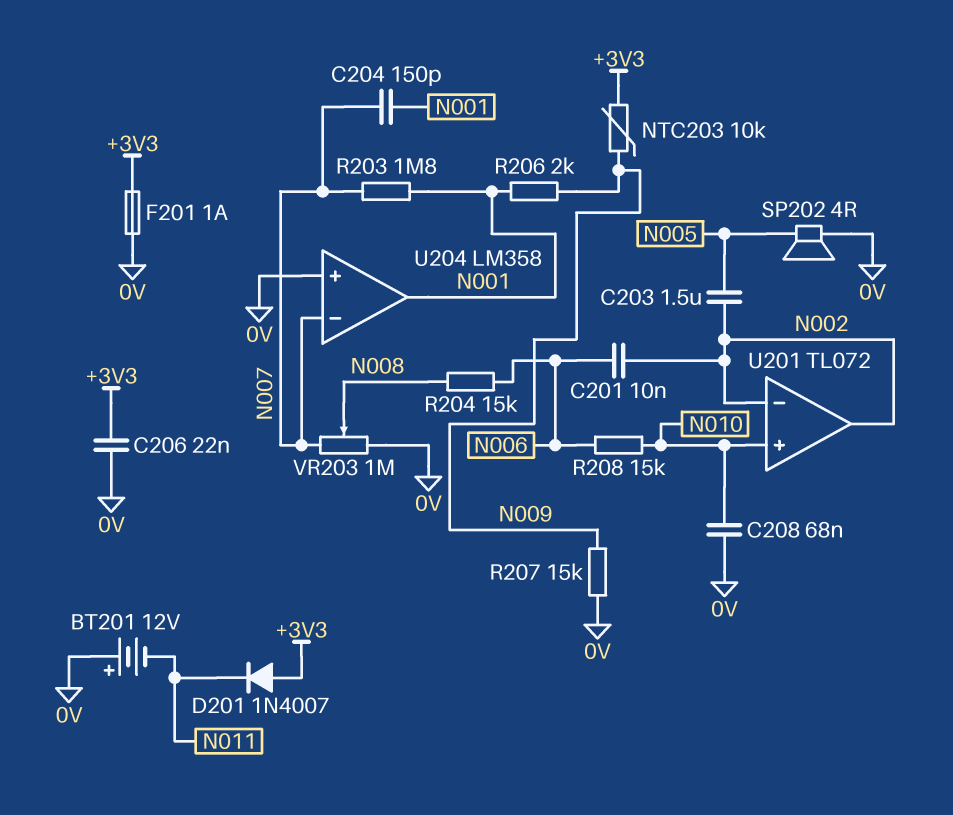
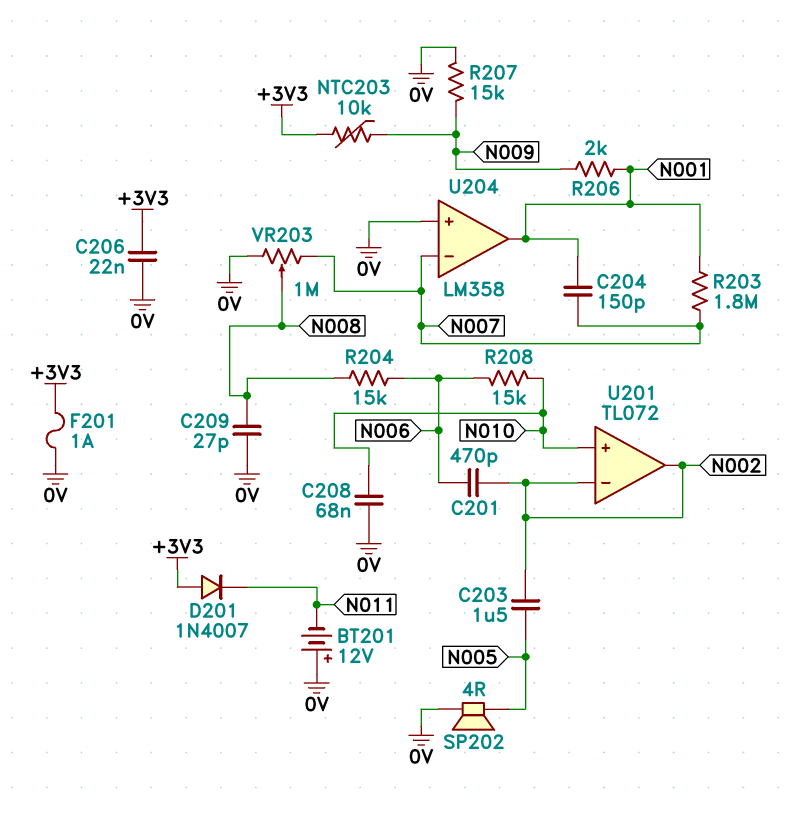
C201: 10nF (N002, N006) -> 470pF (N002, N006)
C209: none -> 27pF (0V, N008)

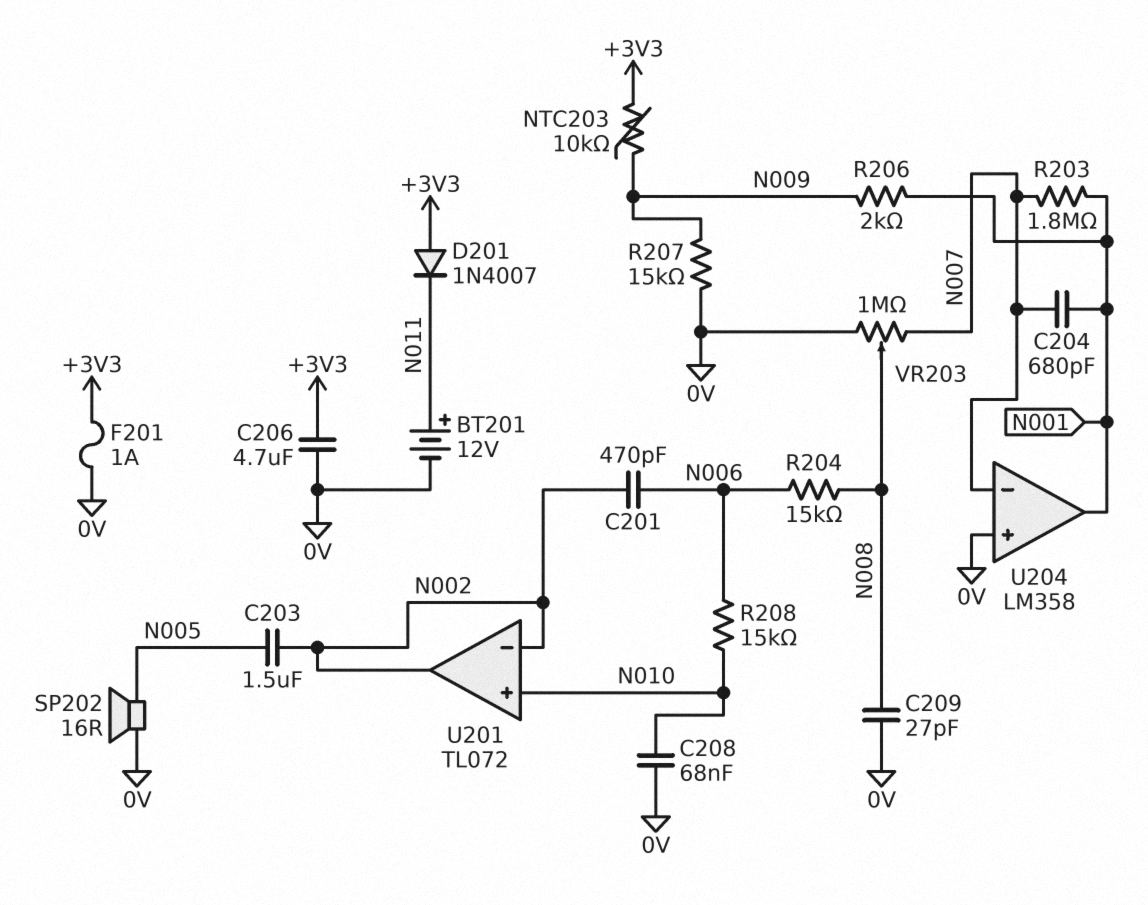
BT201: 12V (plus 0V, minus N011) -> 12V (plus N011, minus 0V)
C204: 150pF (N001, N007) -> 680pF (N001, N007)
C206: 22nF (+3V3, 0V) -> 4.7uF (+3V3, 0V)
SP202: speaker 4R (0V, N005) -> speaker 16R (0V, N005)

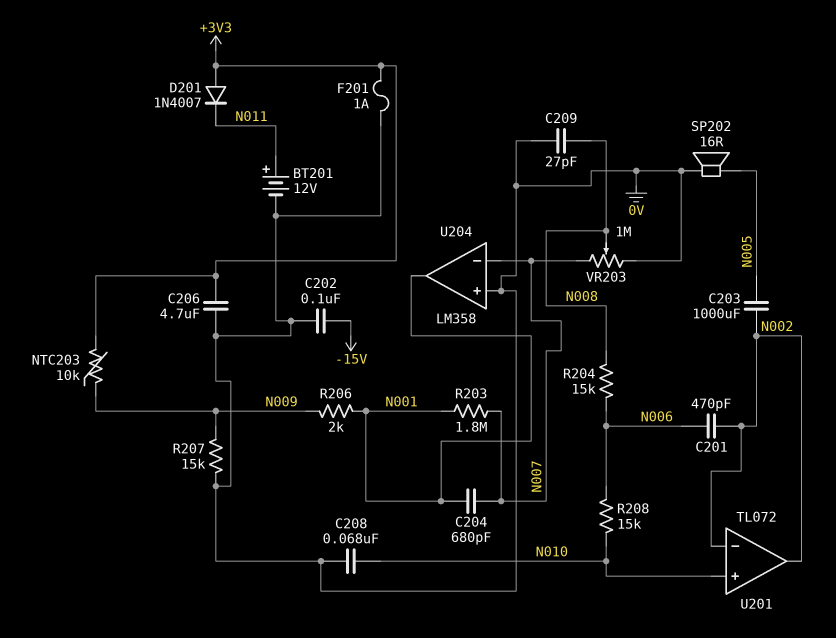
C202: none -> 100nF (-15V, 0V)
C203: 1.5uF (N002, N005) -> 1000uF (N002, N005)

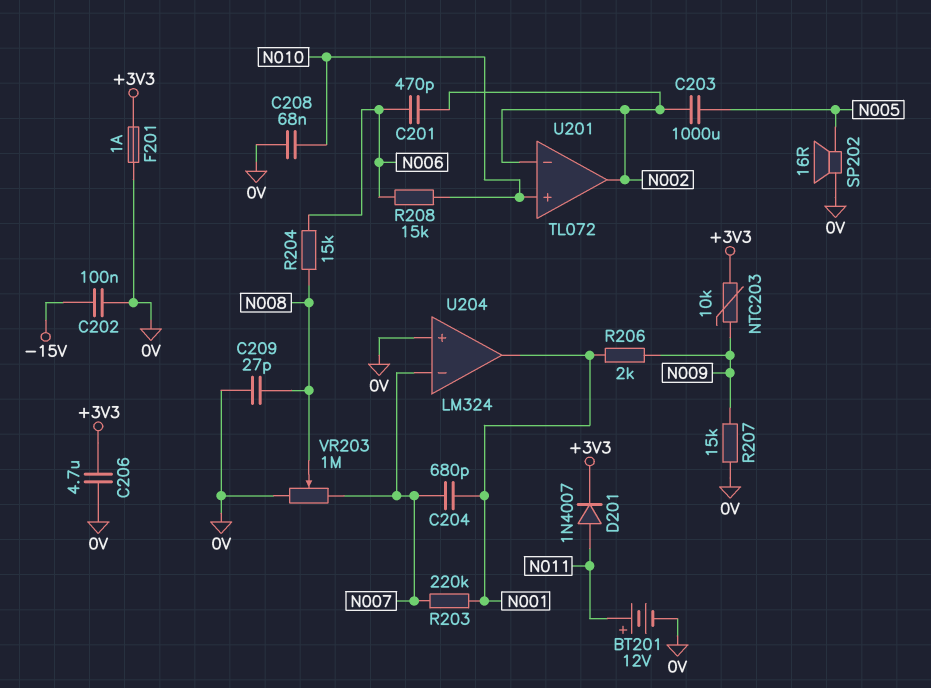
D201: diode 1N4007 (A +3V3, K N011) -> diode 1N4007 (A N011, K +3V3)
R203: 1.8M (N001, N007) -> 220k (N001, N007)
U204: LM358 -> LM324

